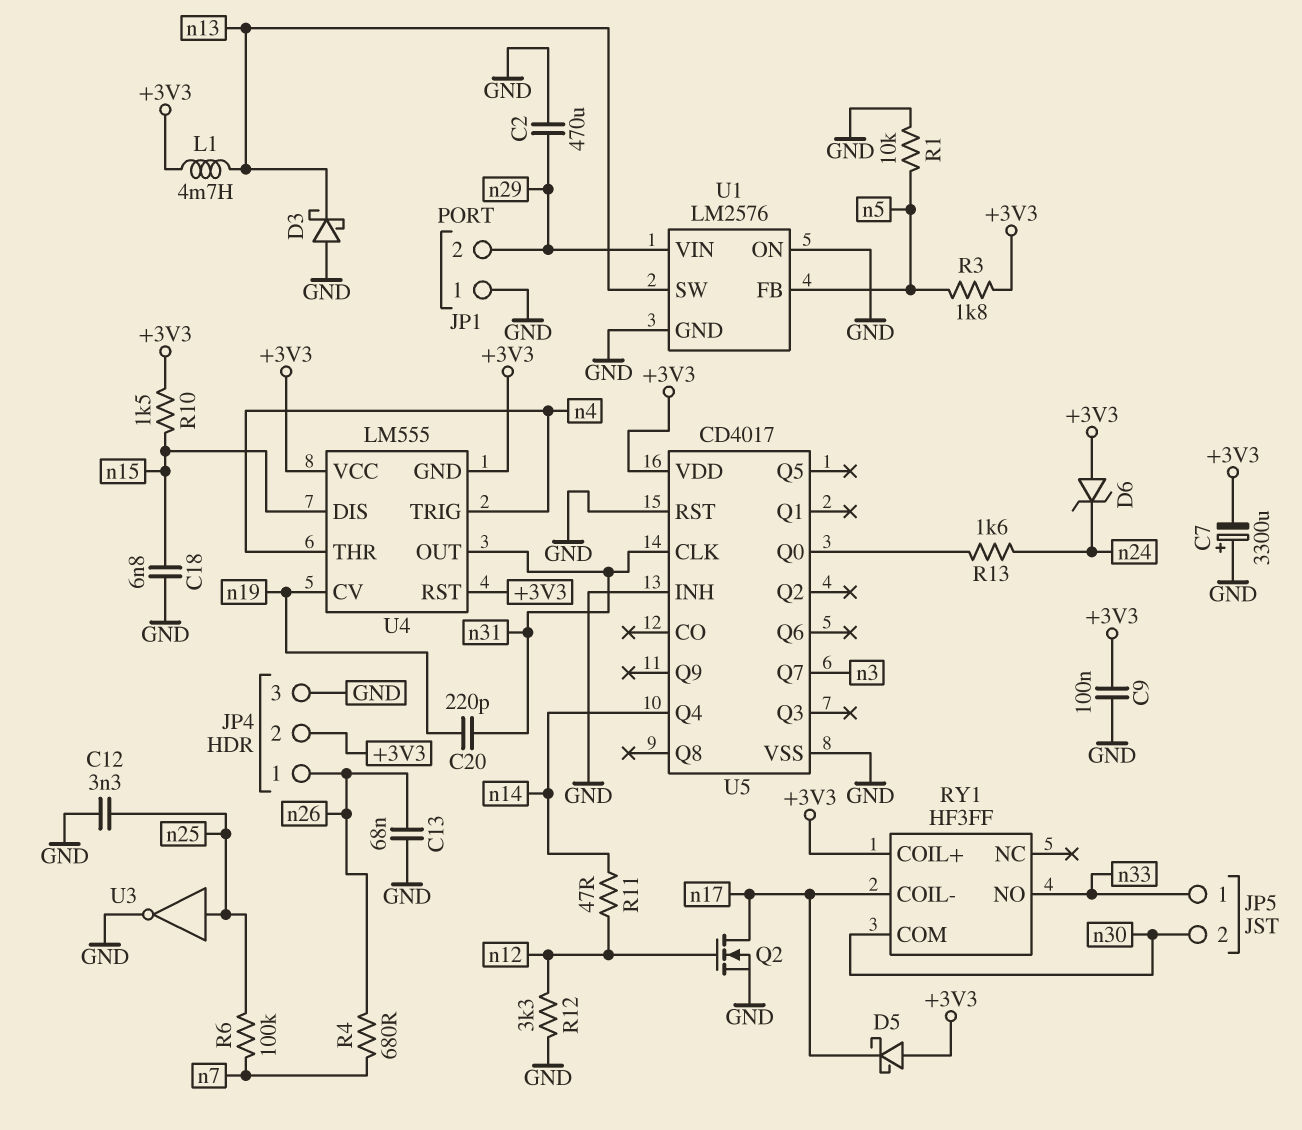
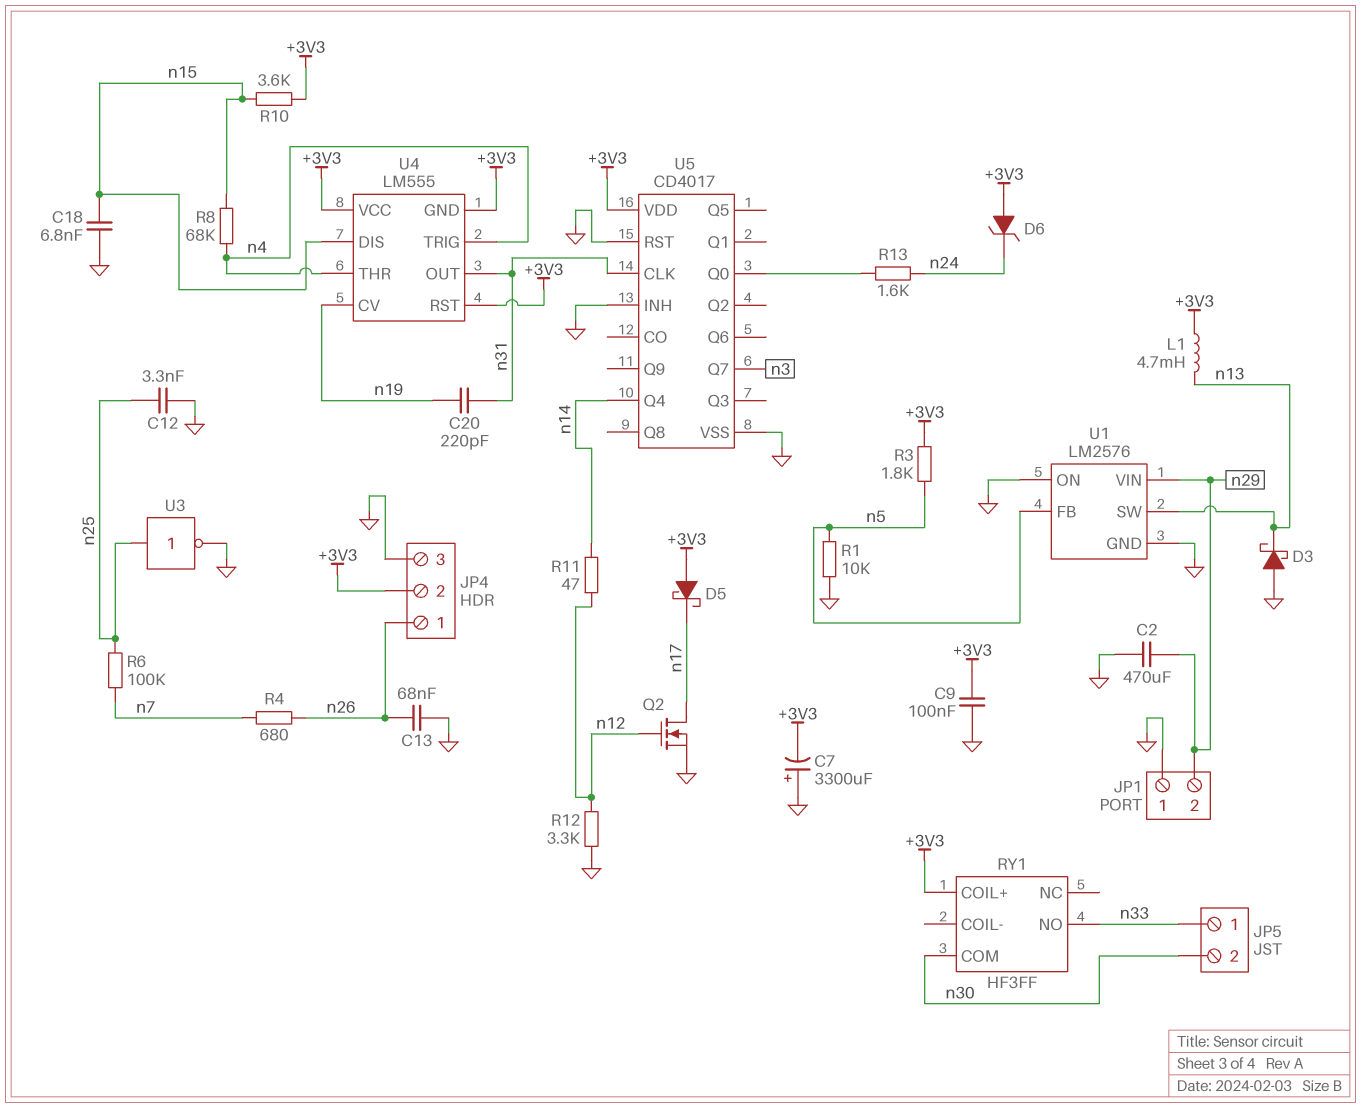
R8: none -> 68k (n4, n15)
R10: 1.5k (+3V3, n15) -> 3.6k (+3V3, n15)
RY1 pin COIL-: n17 -> none

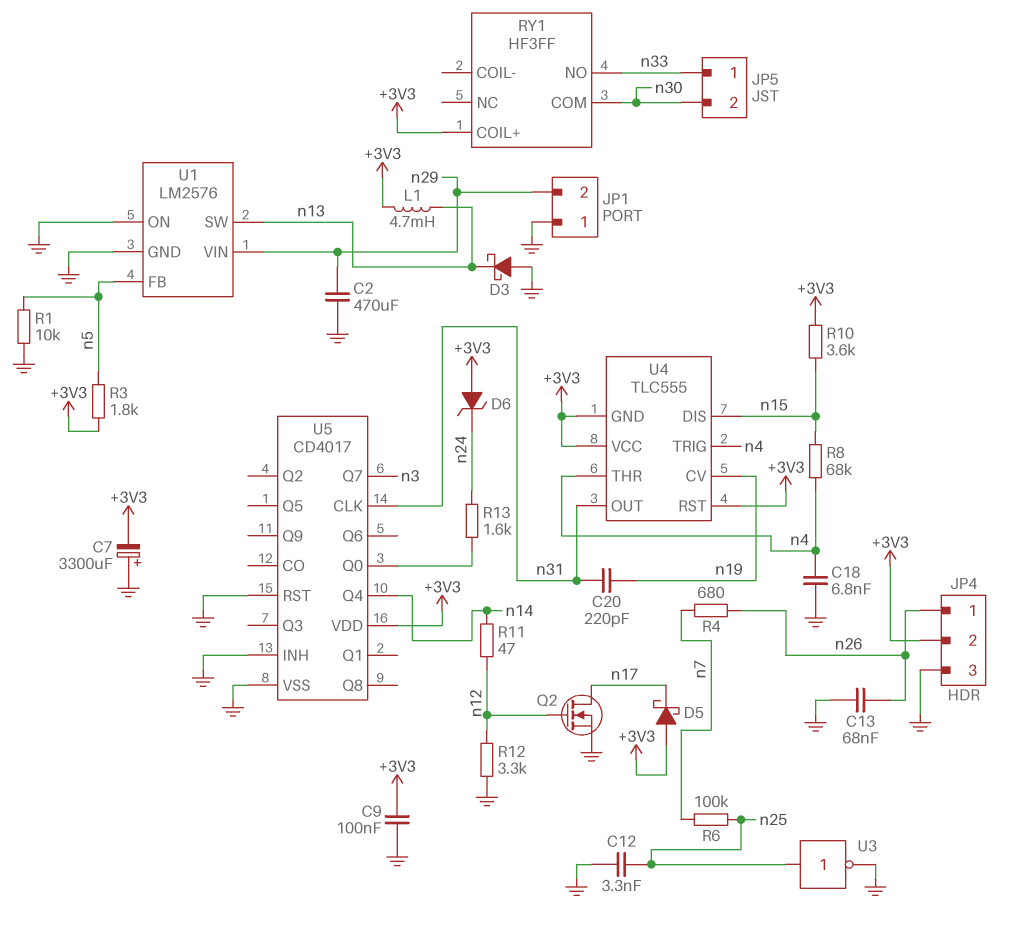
C18: 6.8nF (GND, n15) -> 6.8nF (GND, n4)
U4: LM555 -> TLC555

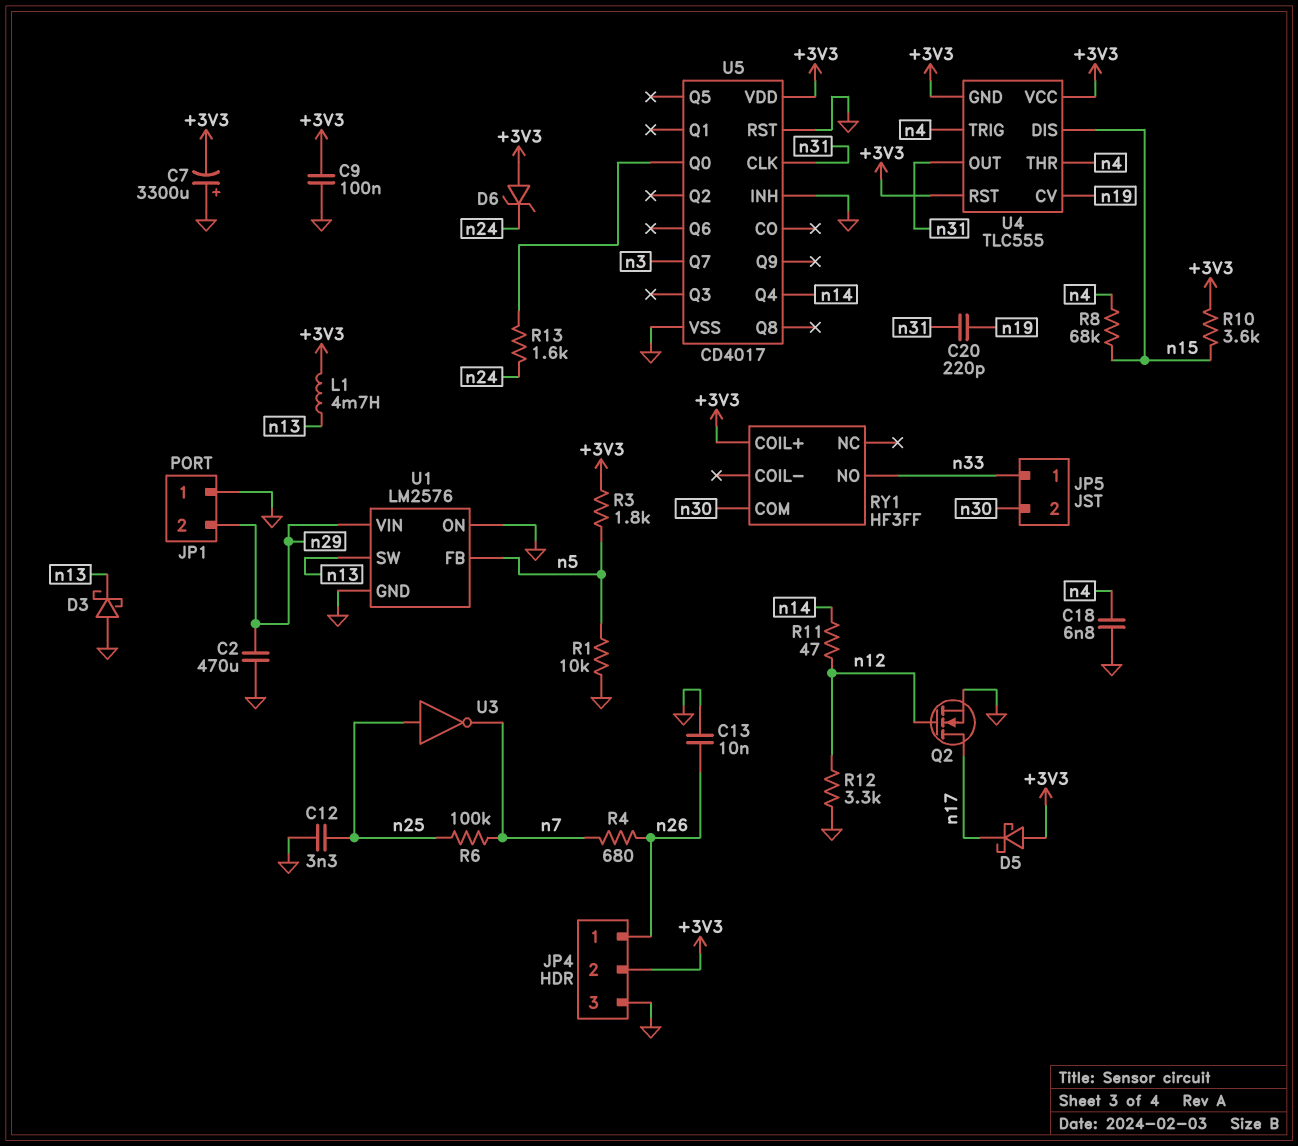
C13: 68nF (GND, n26) -> 10nF (GND, n26)
U3: NOT (in n25, out GND) -> NOT (in n25, out n7)

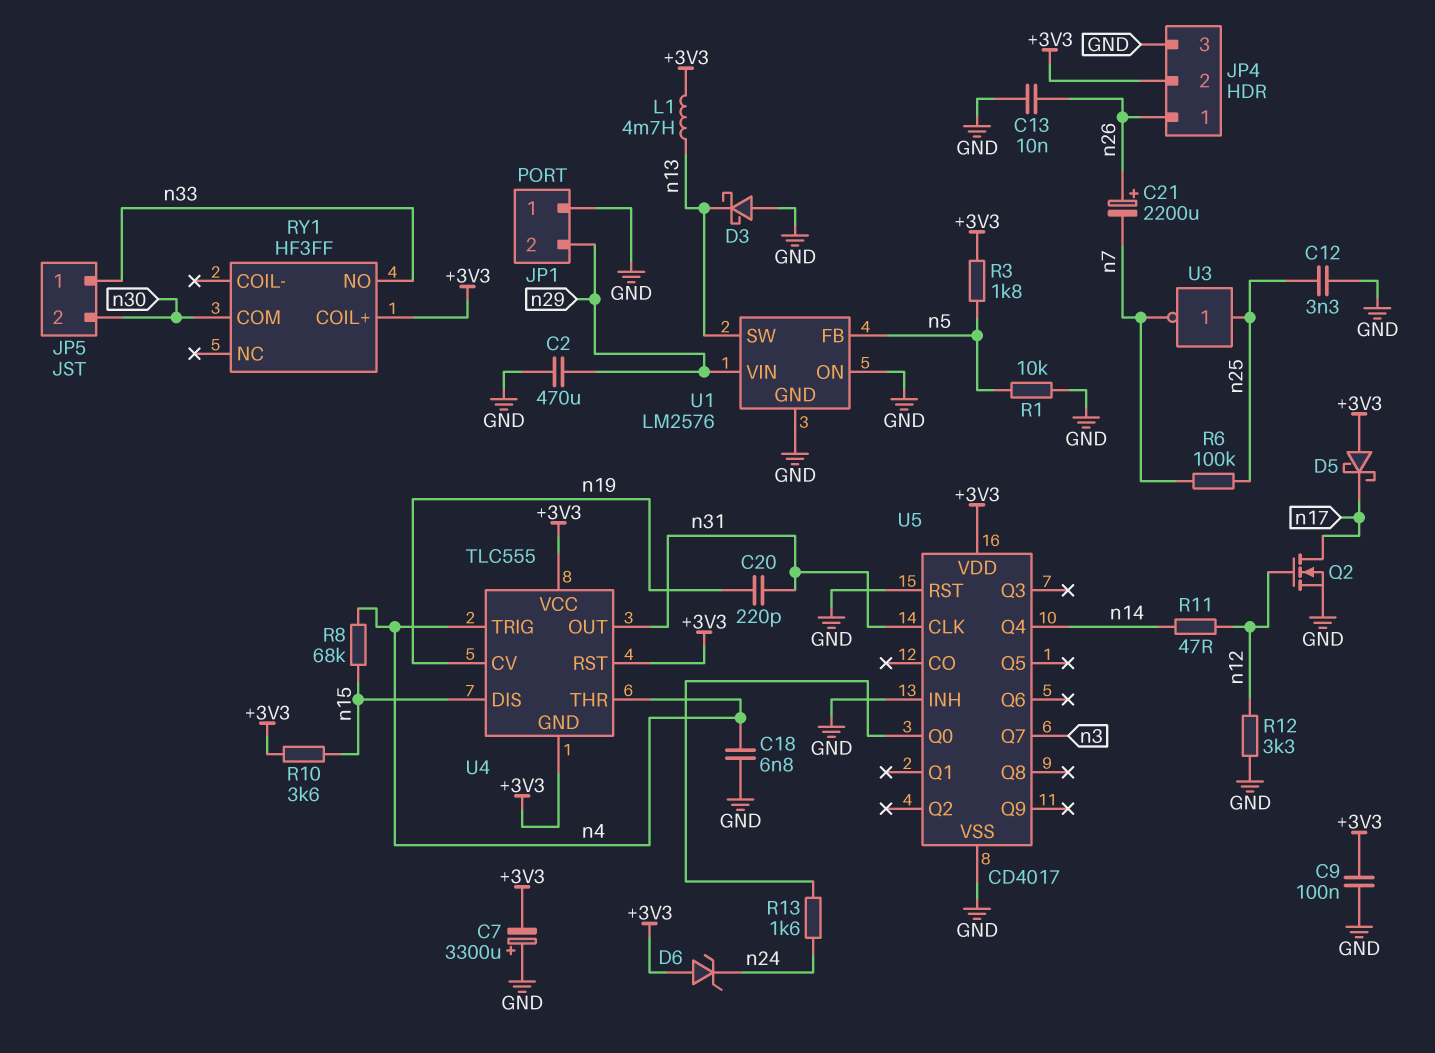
C21: none -> 2200uF (plus n26, minus n7)
R4: 680 (n7, n26) -> none

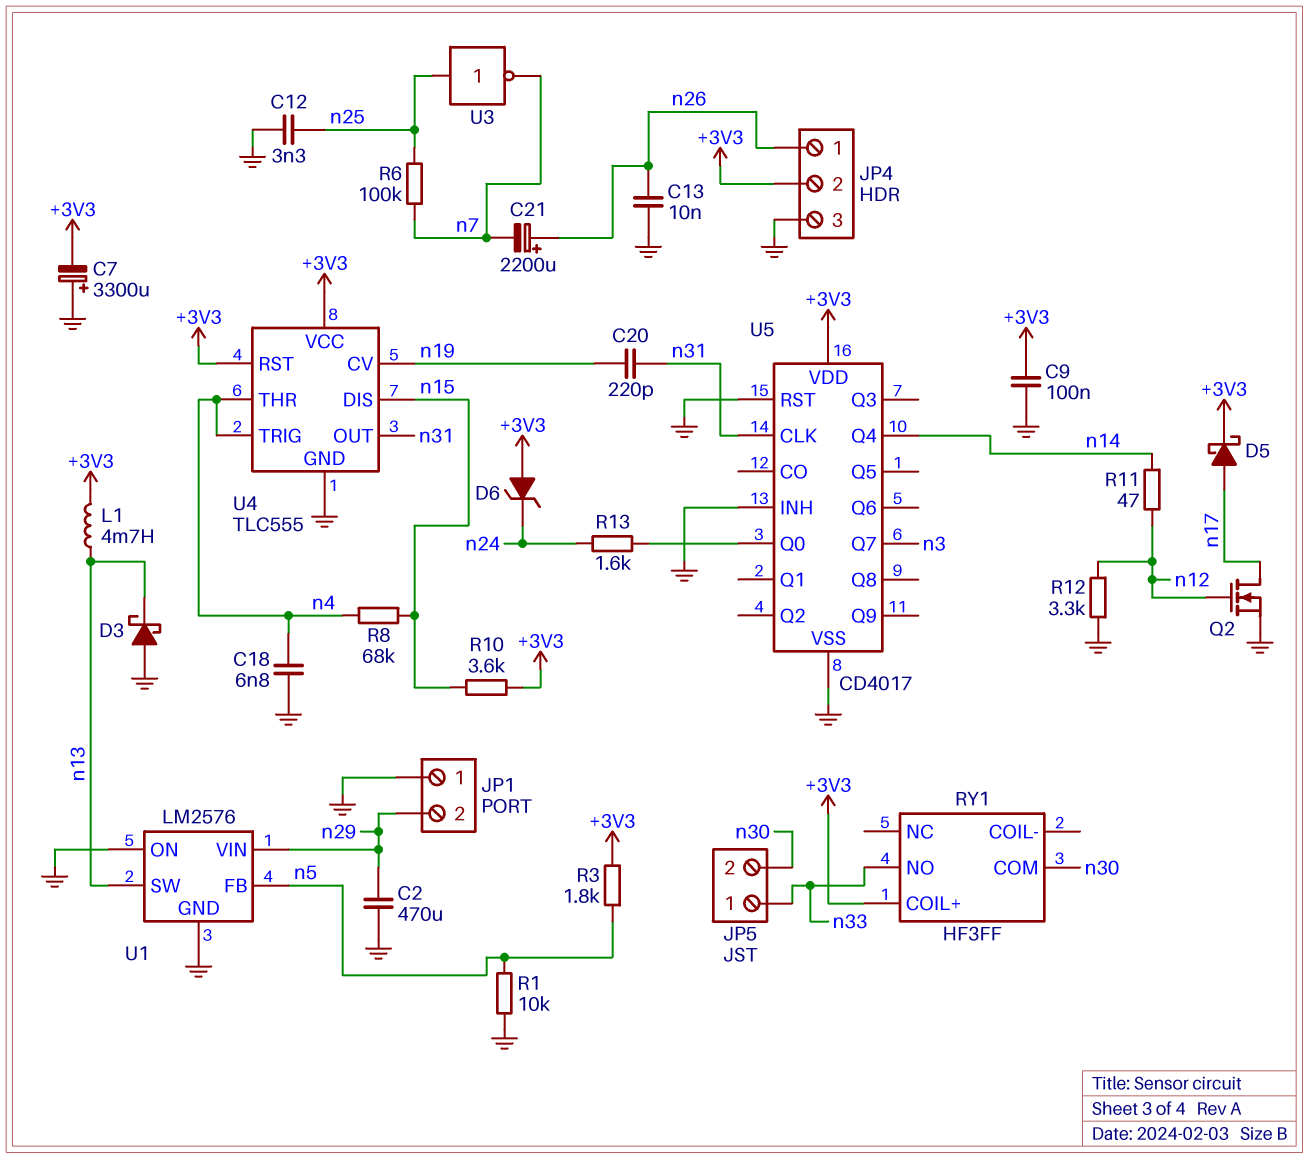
D5: schottky (A +3V3, K n17) -> schottky (A n17, K +3V3)
U4 pin GND: +3V3 -> GND

